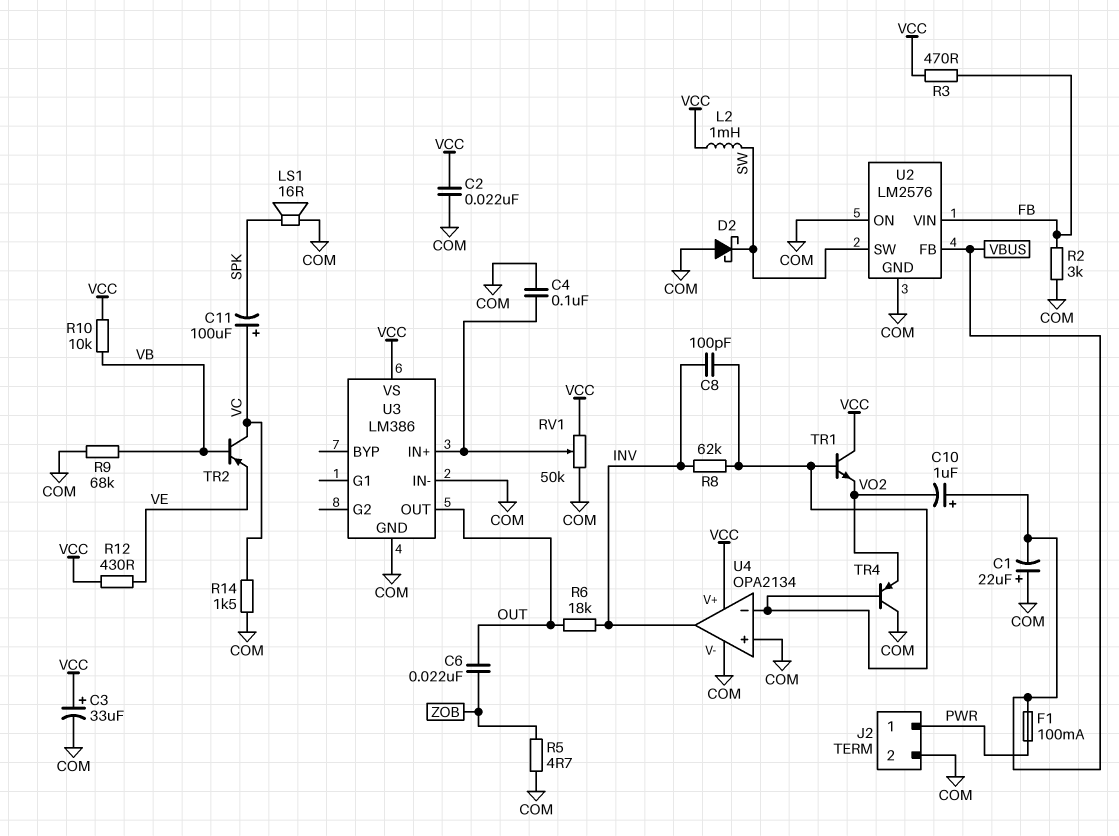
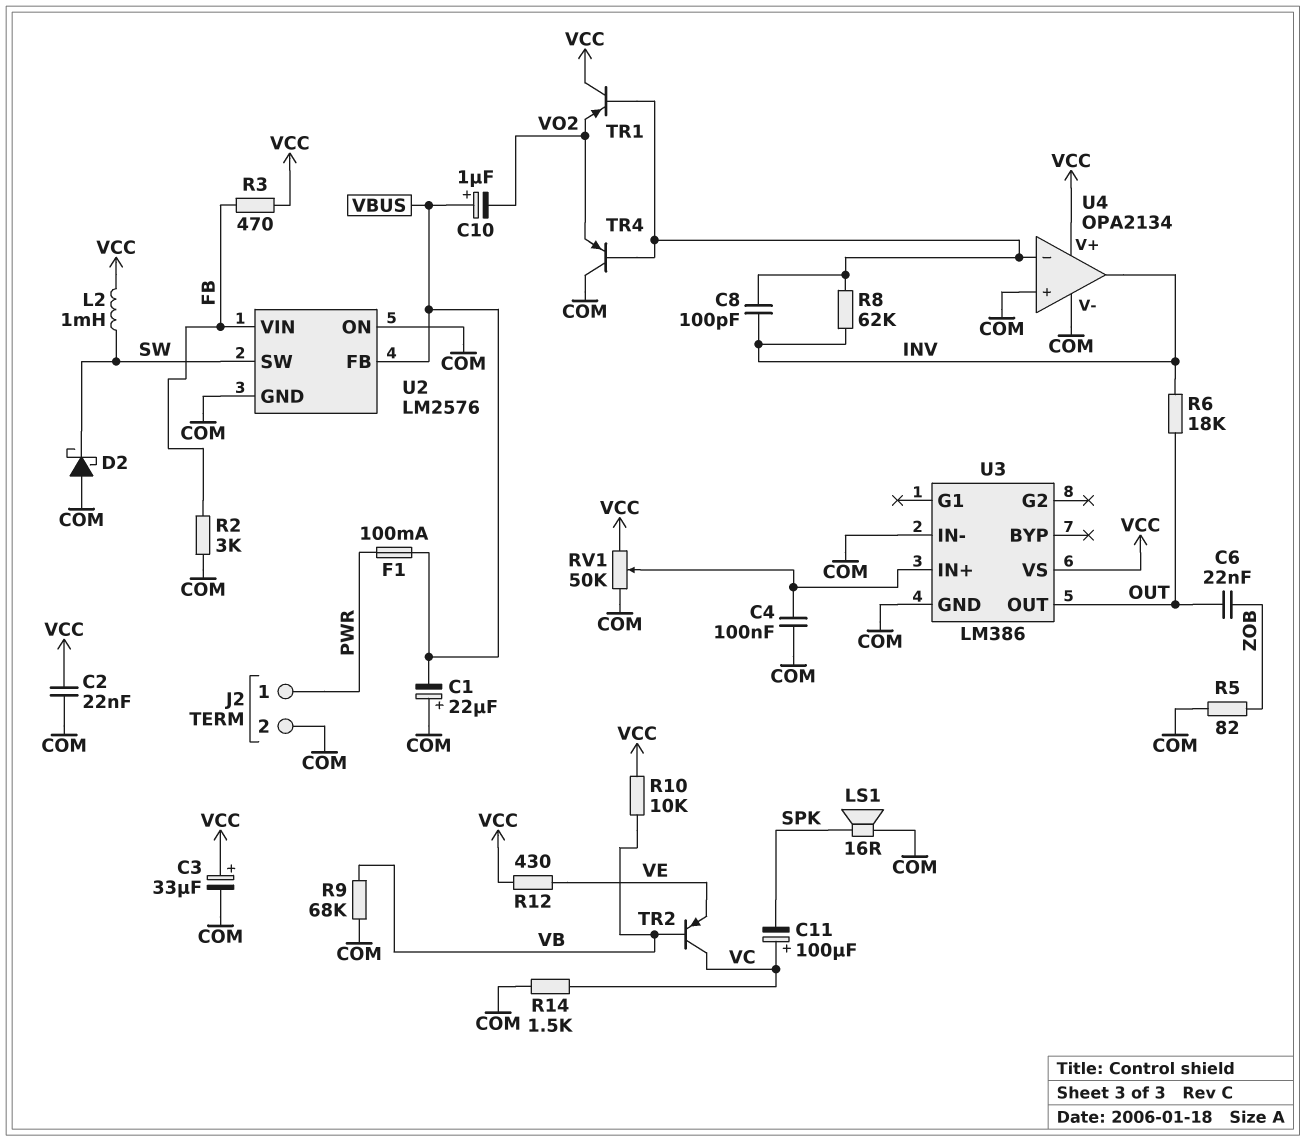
R5: 4.7 (COM, ZOB) -> 82 (COM, ZOB)
TR1: NPN (B U4/in-, C VCC, E VO2) -> PNP (B U4/in-, C VCC, E VO2)

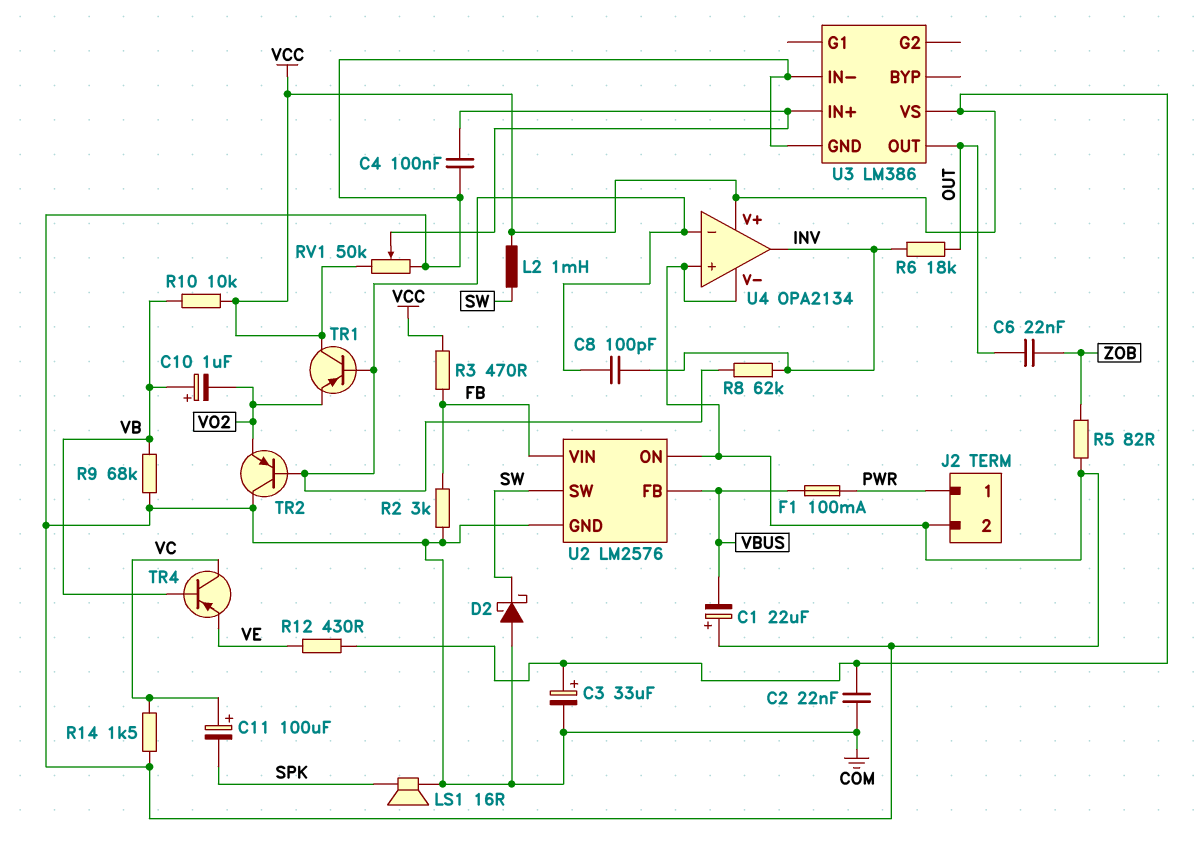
C10: 1uF (plus VBUS, minus VO2) -> 1uF (plus VB, minus VO2)
TR2: PNP (B VB, C VC, E VE) -> PNP (B U4/in-, C COM, E VO2)
TR4: PNP (B U4/in-, C COM, E VO2) -> PNP (B VB, C VC, E VE)

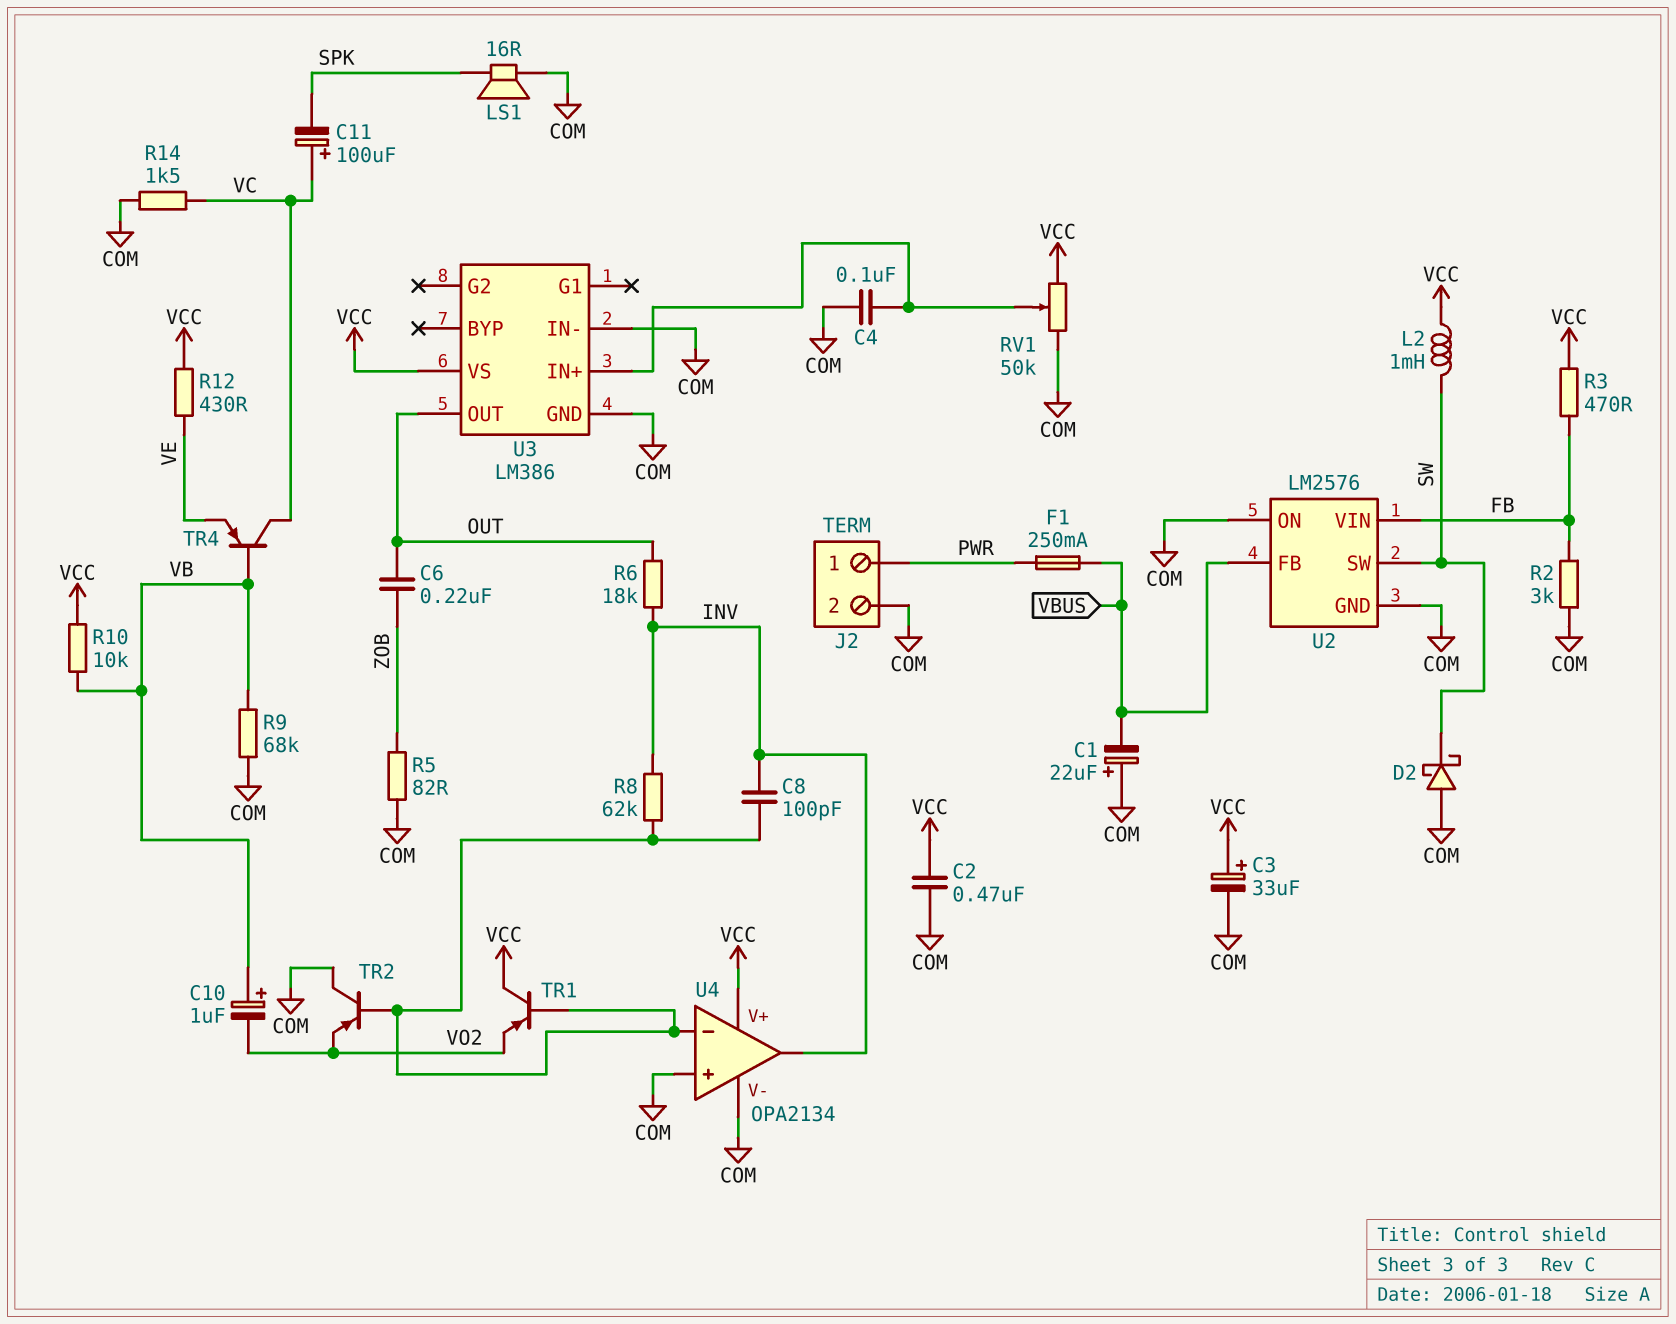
C2: 22nF (COM, VCC) -> 470nF (COM, VCC)
C6: 22nF (OUT, ZOB) -> 220nF (OUT, ZOB)
F1: 100mA (PWR, VBUS) -> 250mA (PWR, VBUS)

